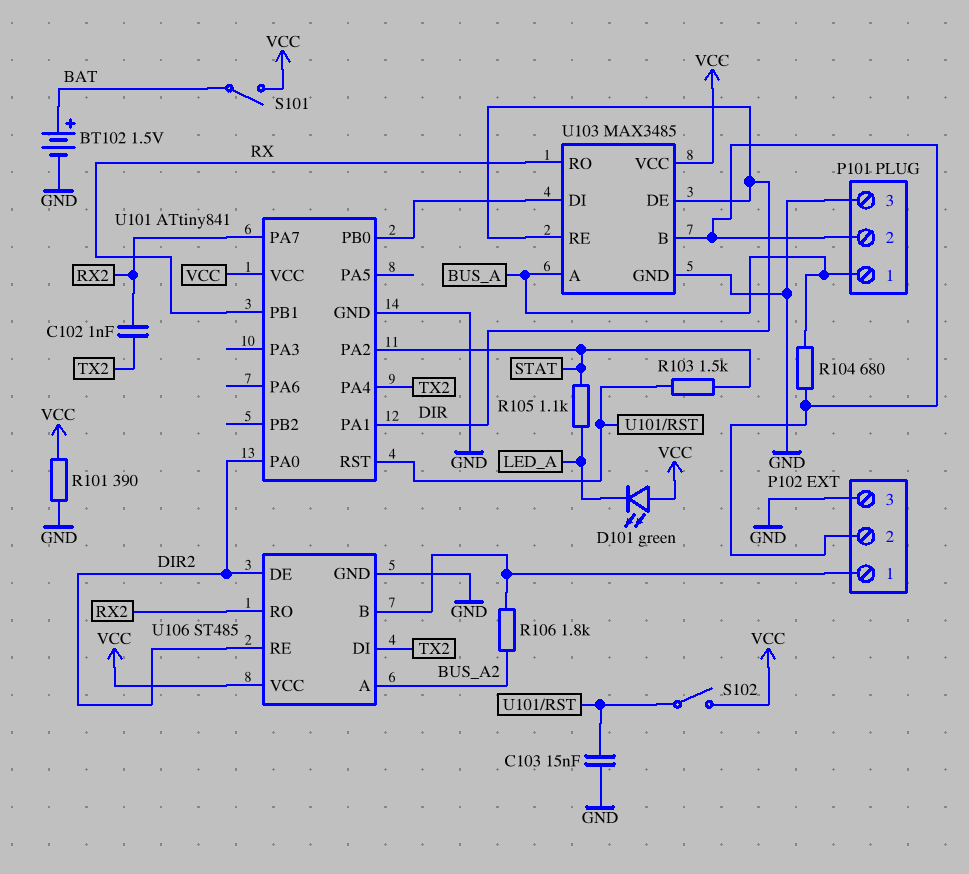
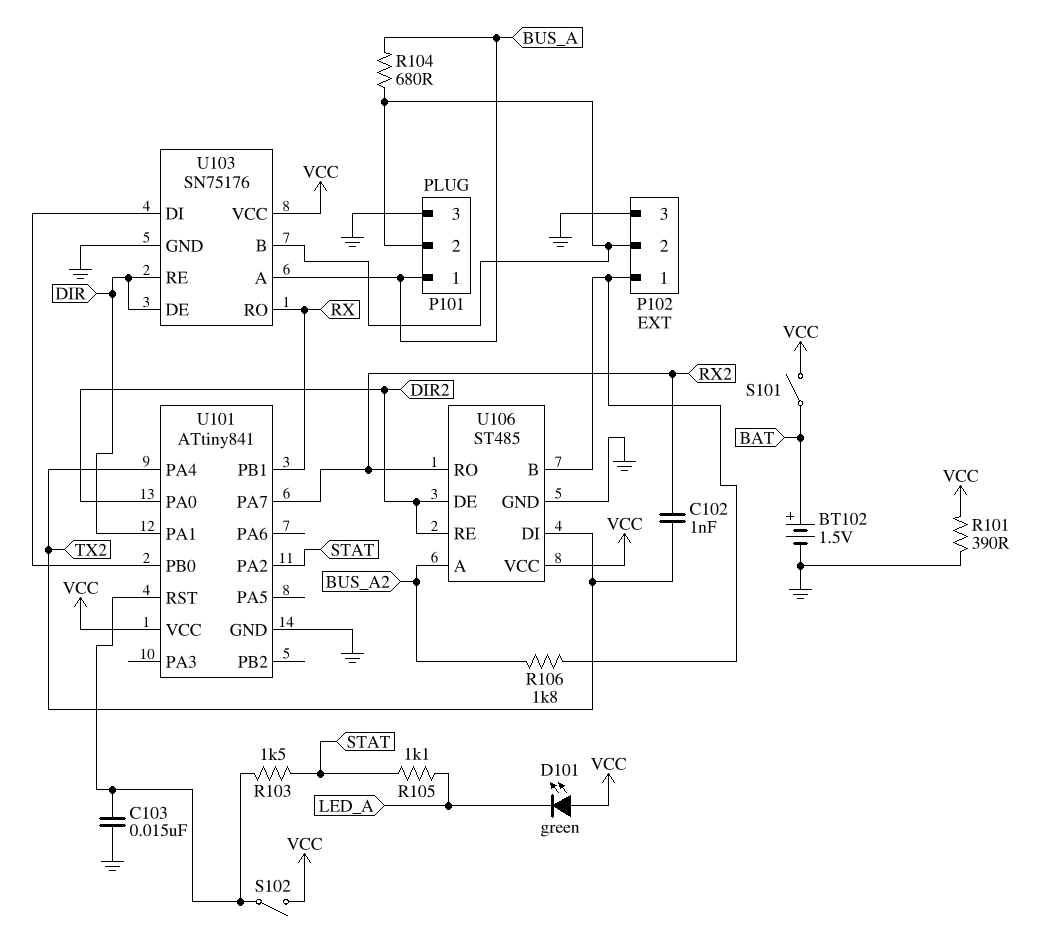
U103: MAX3485 -> SN75176

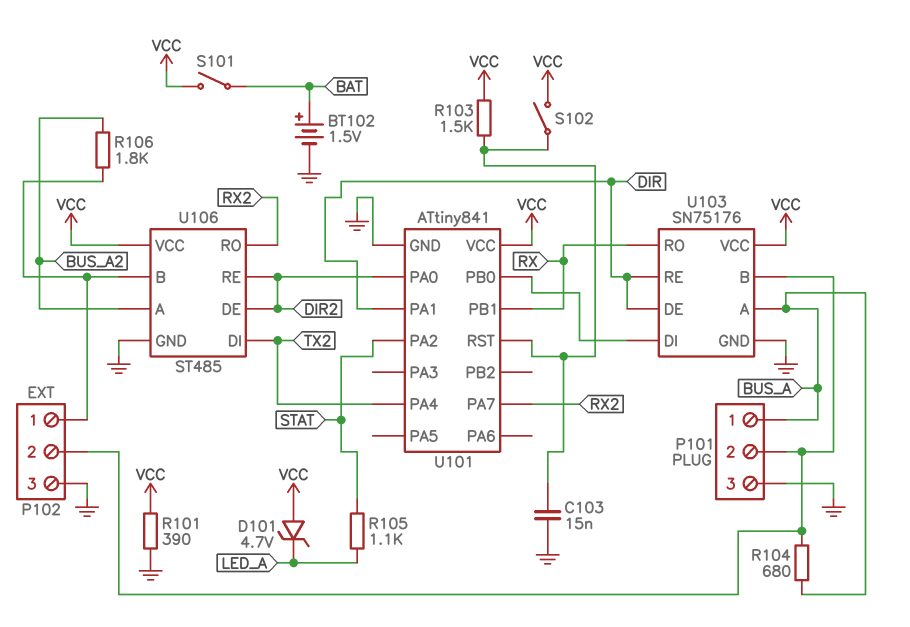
C102: 1nF (RX2, TX2) -> none
D101: LED green (A VCC, K LED_A) -> zener 4.7V (A VCC, K LED_A)
R103: 1.5k (STAT, U101/RST) -> 1.5k (U101/RST, VCC)

